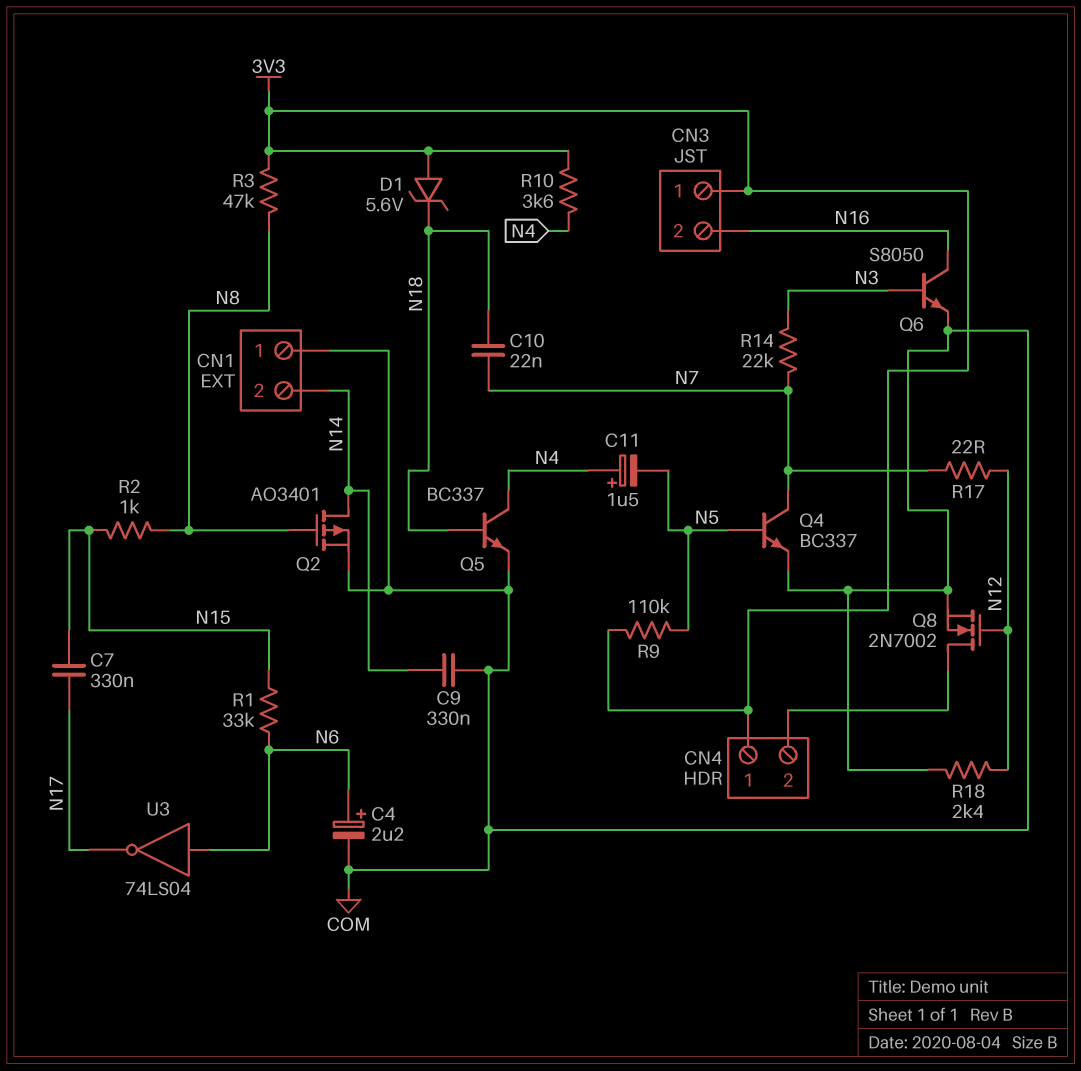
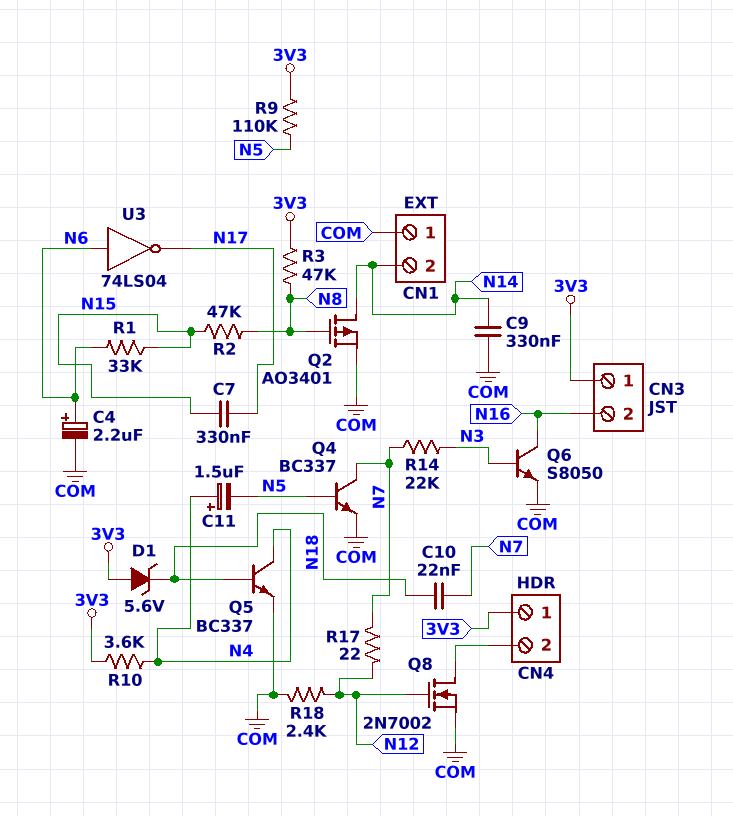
R2: 1k (N8, N15) -> 47k (N8, N15)

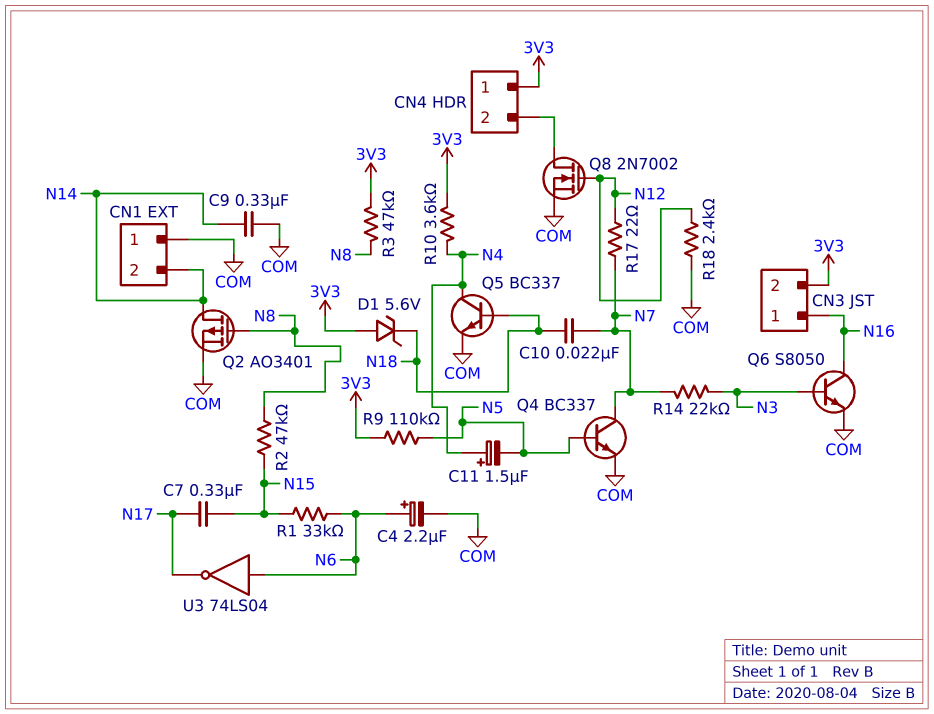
CN3 pin 1: 3V3 -> N16
CN3 pin 2: N16 -> 3V3

